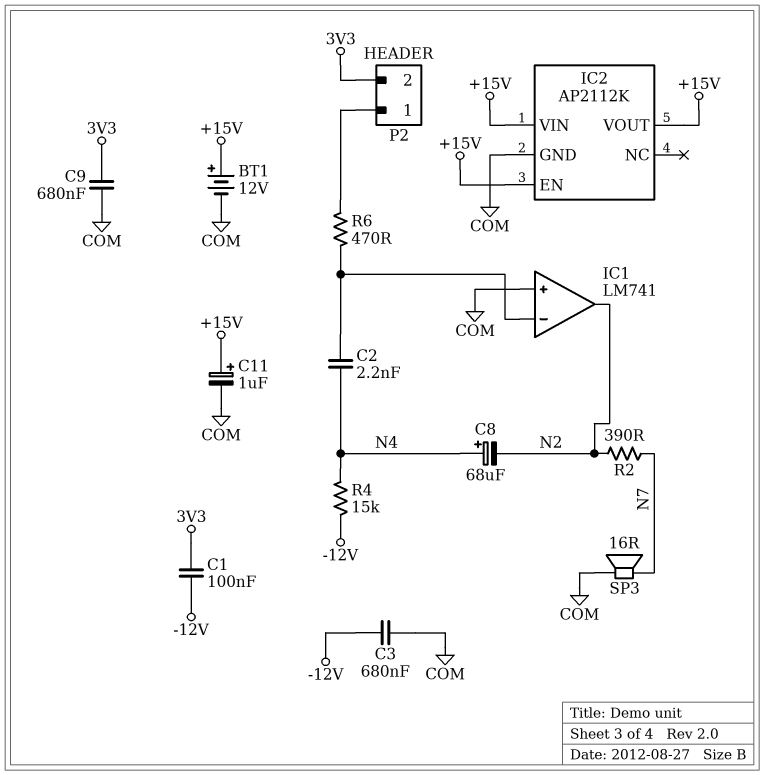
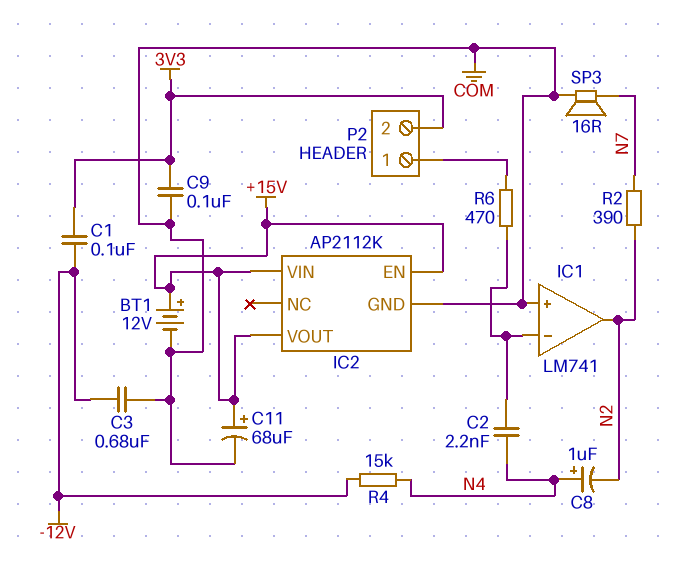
C8: 68uF (plus N4, minus N2) -> 1uF (plus N4, minus N2)
C9: 680nF (3V3, COM) -> 100nF (3V3, COM)
C11: 1uF (plus +15V, minus COM) -> 68uF (plus +15V, minus COM)

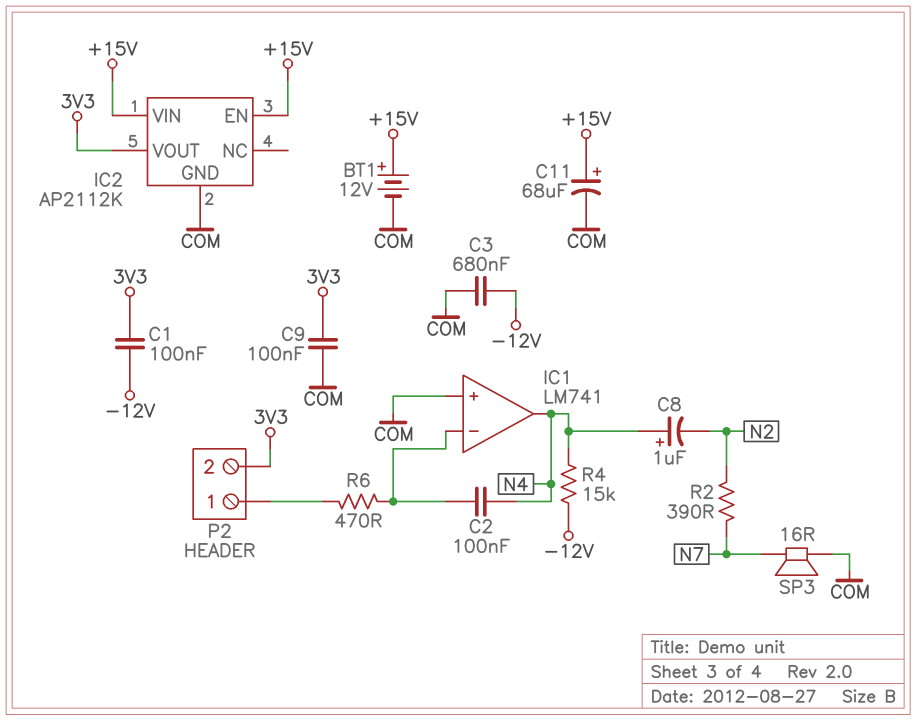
C2: 2.2nF (IC1/in-, N4) -> 100nF (IC1/in-, N4)
IC1 pin out: N2 -> N4
IC2 pin VOUT: +15V -> 3V3

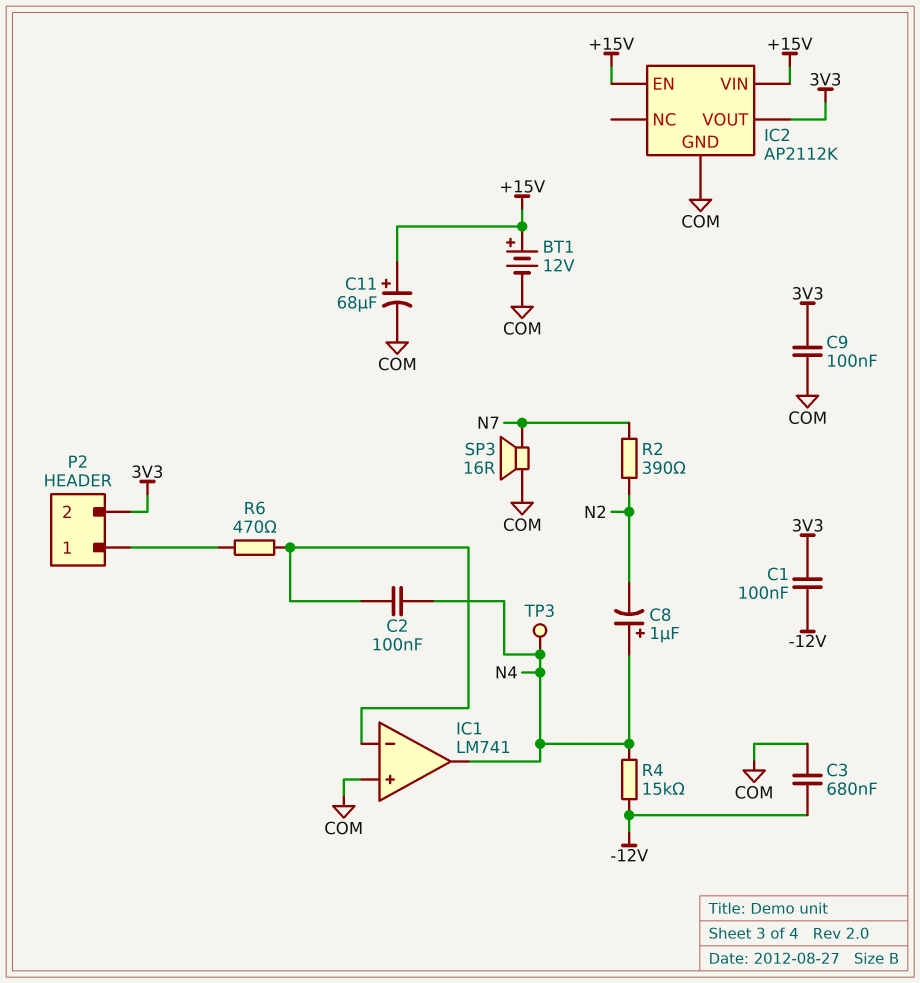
TP3: none -> test point (N4)

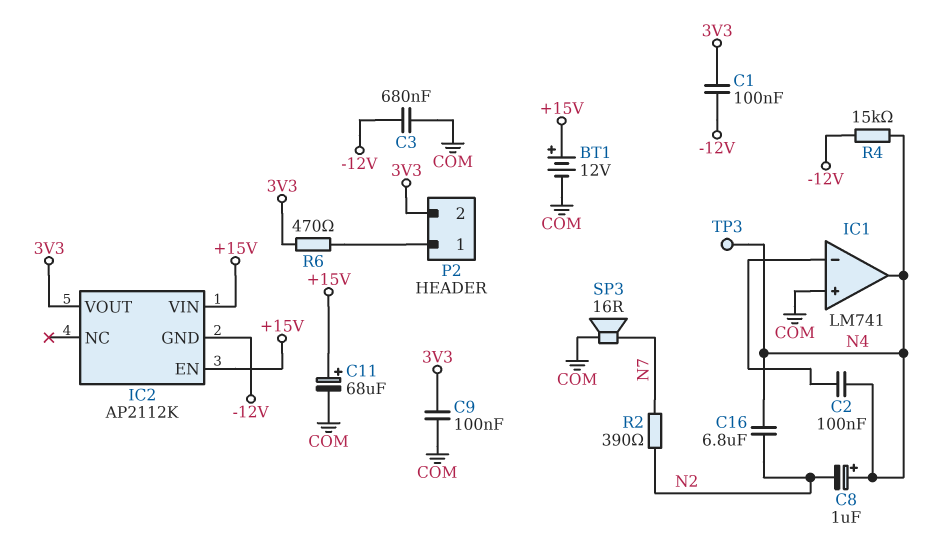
C16: none -> 6.8uF (N2, N4)
IC2 pin GND: COM -> -12V
R6: 470 (IC1/in-, P2/1) -> 470 (3V3, P2/1)

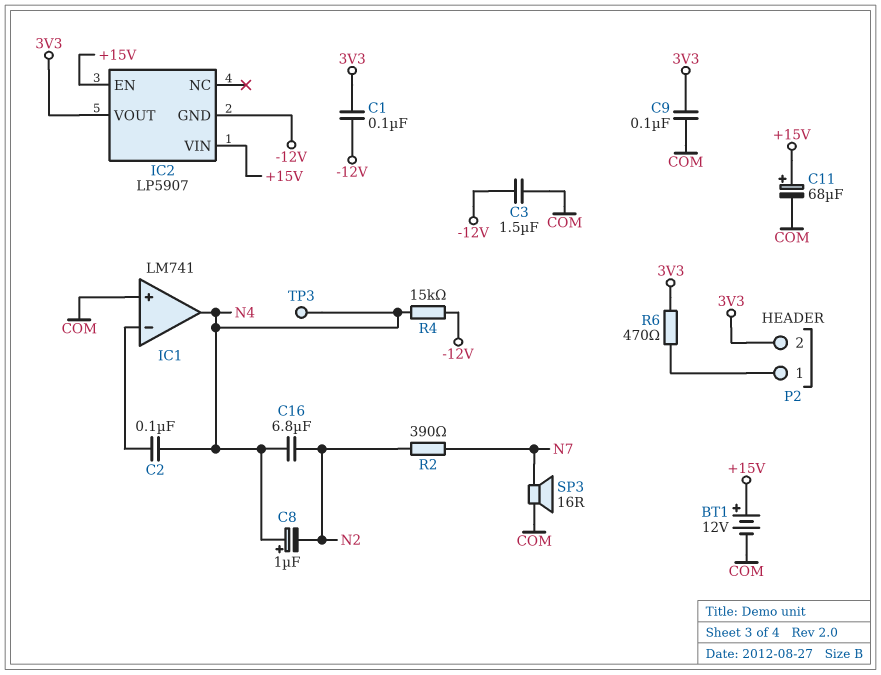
C3: 680nF (-12V, COM) -> 1.5uF (-12V, COM)
IC2: AP2112K -> LP5907

